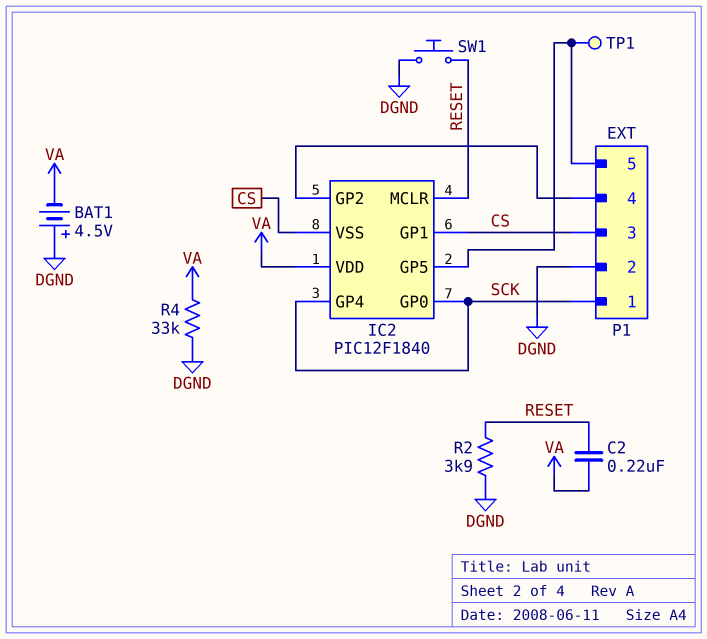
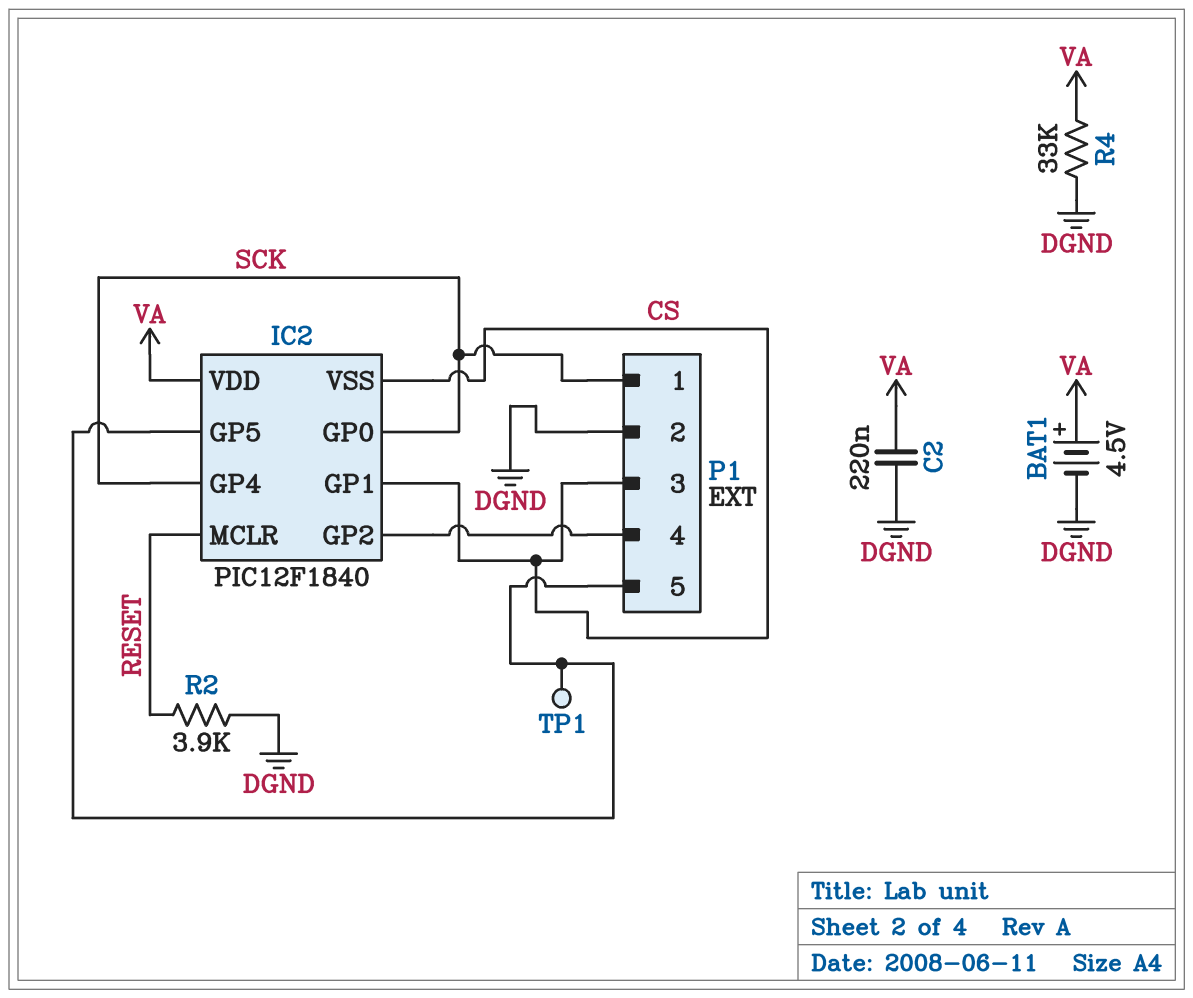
BAT1: 4.5V (plus DGND, minus VA) -> 4.5V (plus VA, minus DGND)
C2: 220nF (RESET, VA) -> 220nF (DGND, VA)
SW1: button (DGND, RESET) -> none

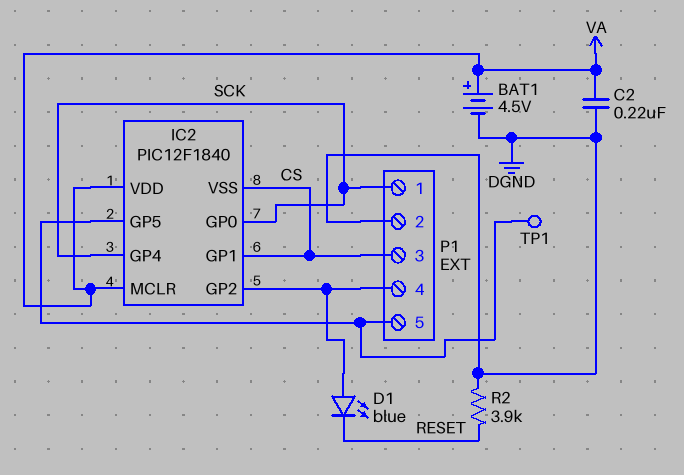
D1: none -> LED blue (A IC2/GP2, K RESET)
IC2 pin MCLR: RESET -> VA
R4: 33k (DGND, VA) -> none

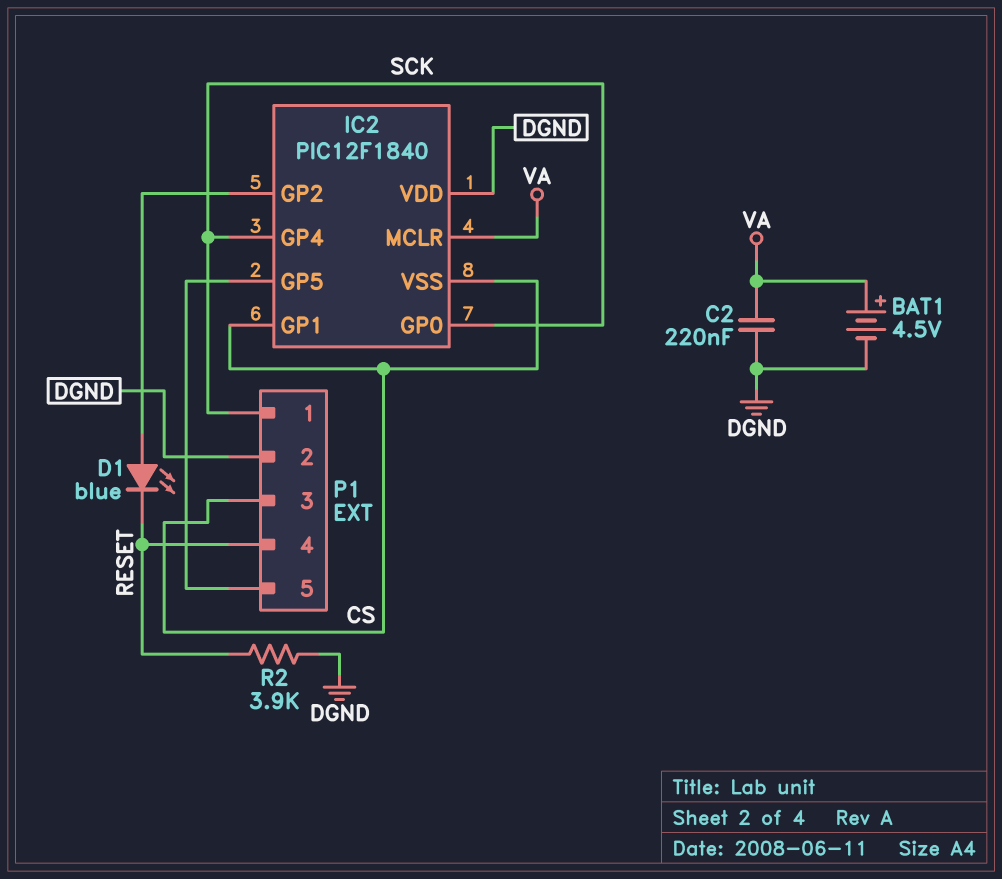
IC2 pin VDD: VA -> DGND
P1 pin 4: IC2/GP2 -> RESET
TP1: test point (IC2/GP5) -> none

